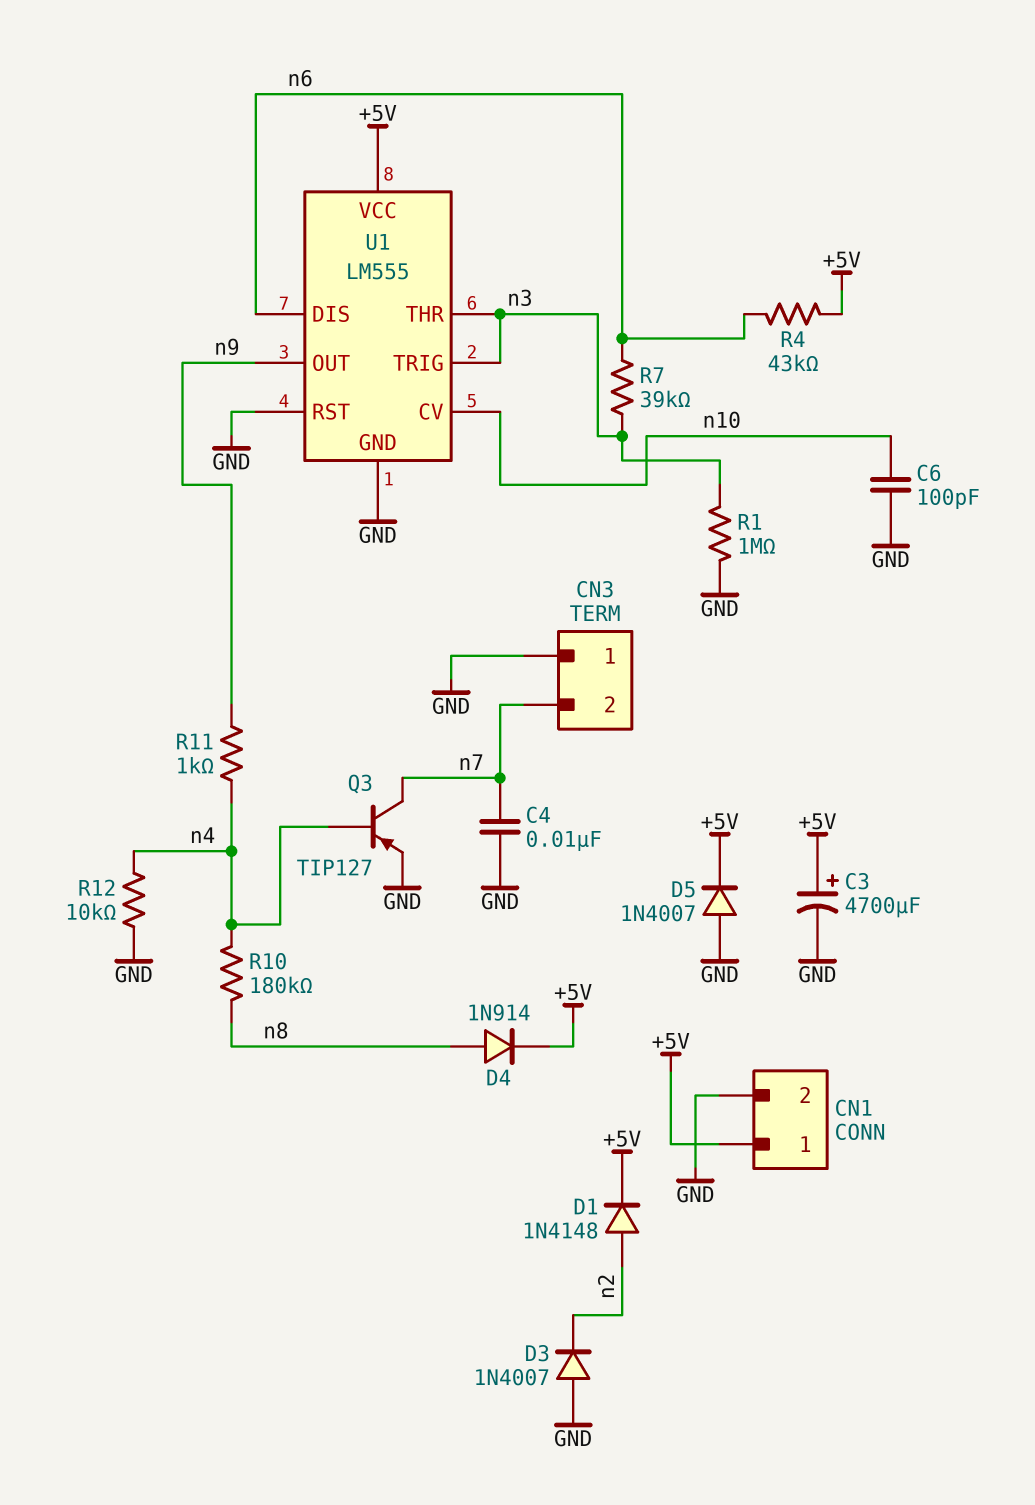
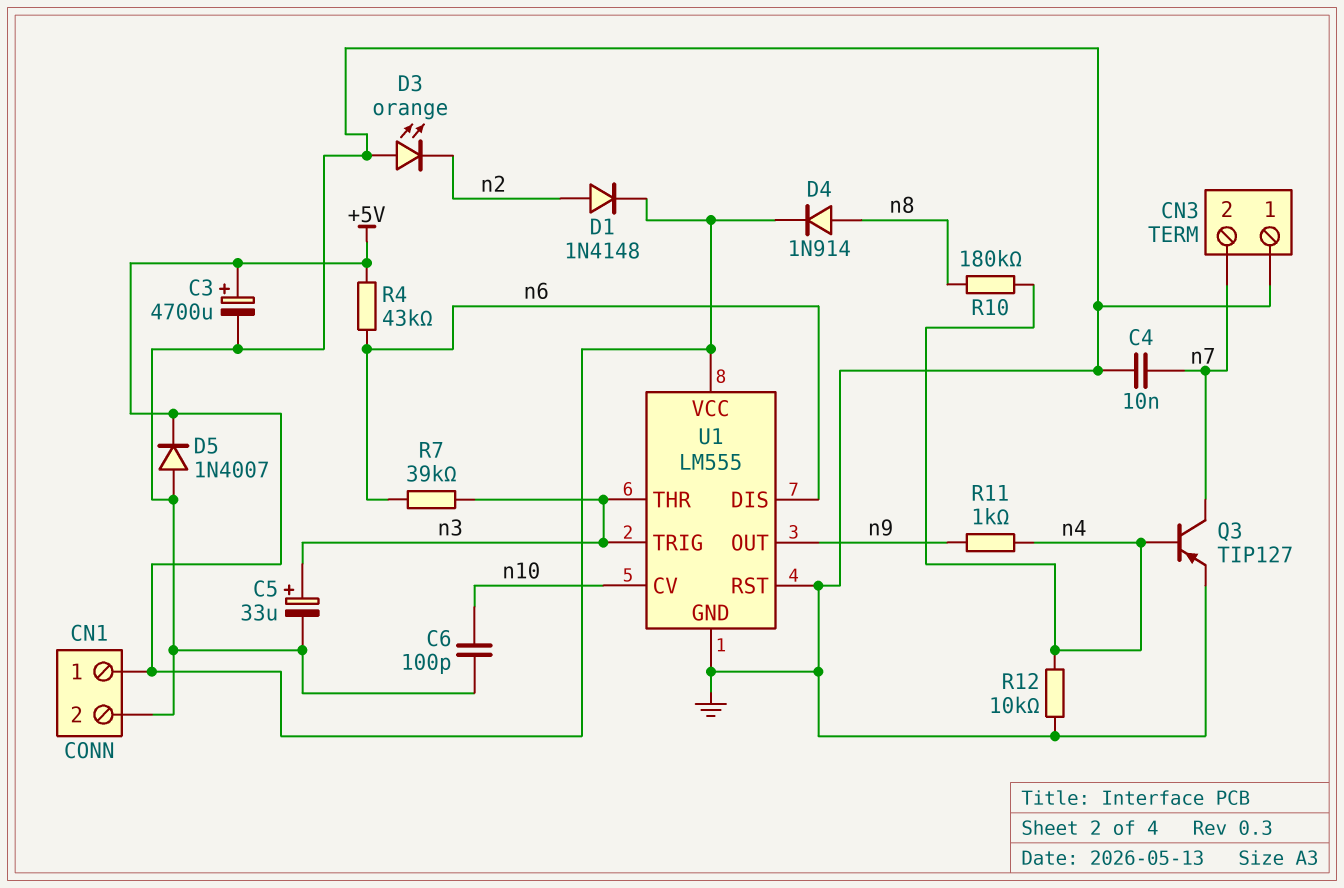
C5: none -> 33uF (plus n3, minus GND)
D3: diode 1N4007 (A GND, K n2) -> LED orange (A GND, K n2)
R1: 1M (GND, n3) -> none

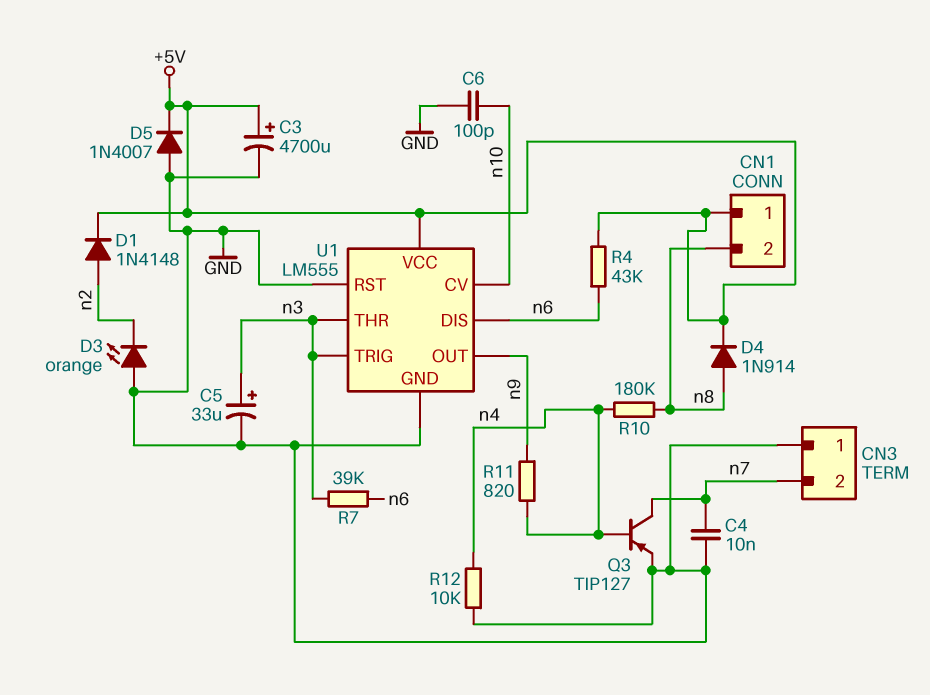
CN1 pin 2: GND -> n8
R11: 1k (n4, n9) -> 820 (n4, n9)

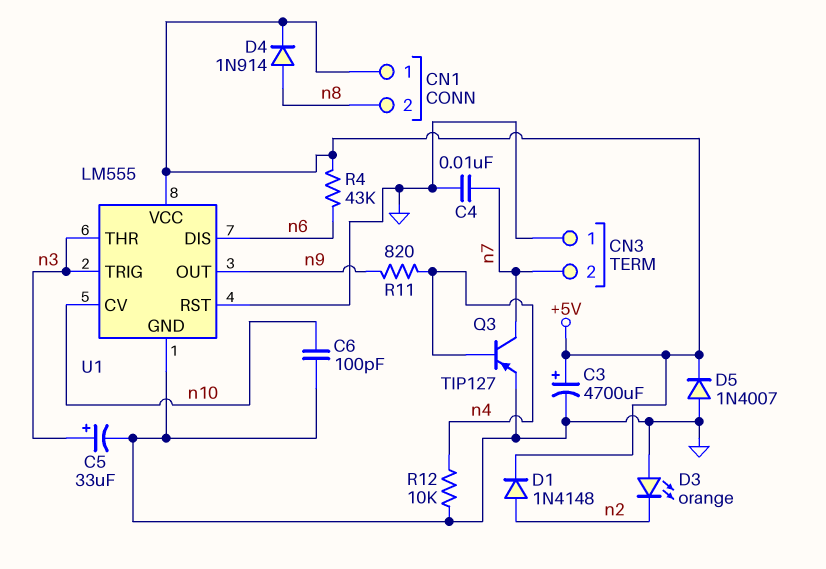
R7: 39k (n3, n6) -> none
R10: 180k (n4, n8) -> none

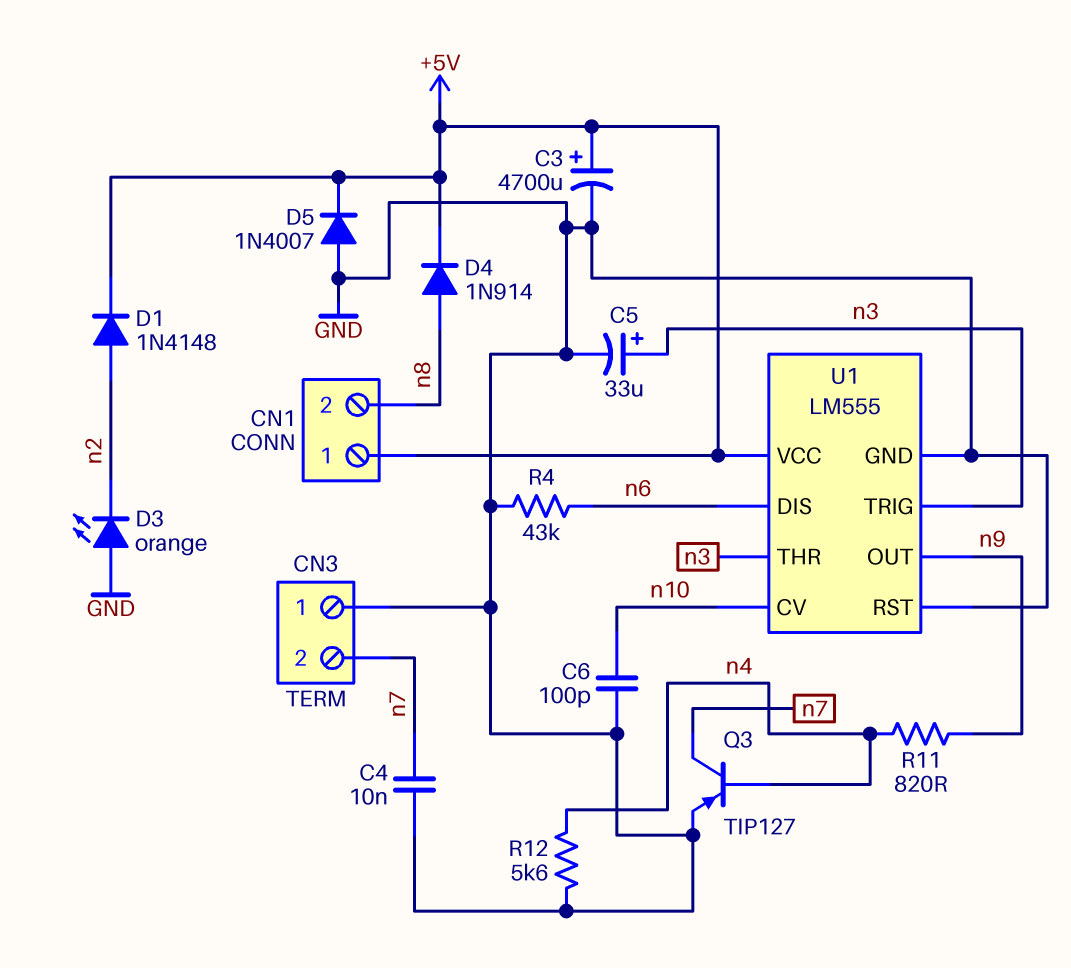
R4: 43k (+5V, n6) -> 43k (GND, n6)
R12: 10k (GND, n4) -> 5.6k (GND, n4)

